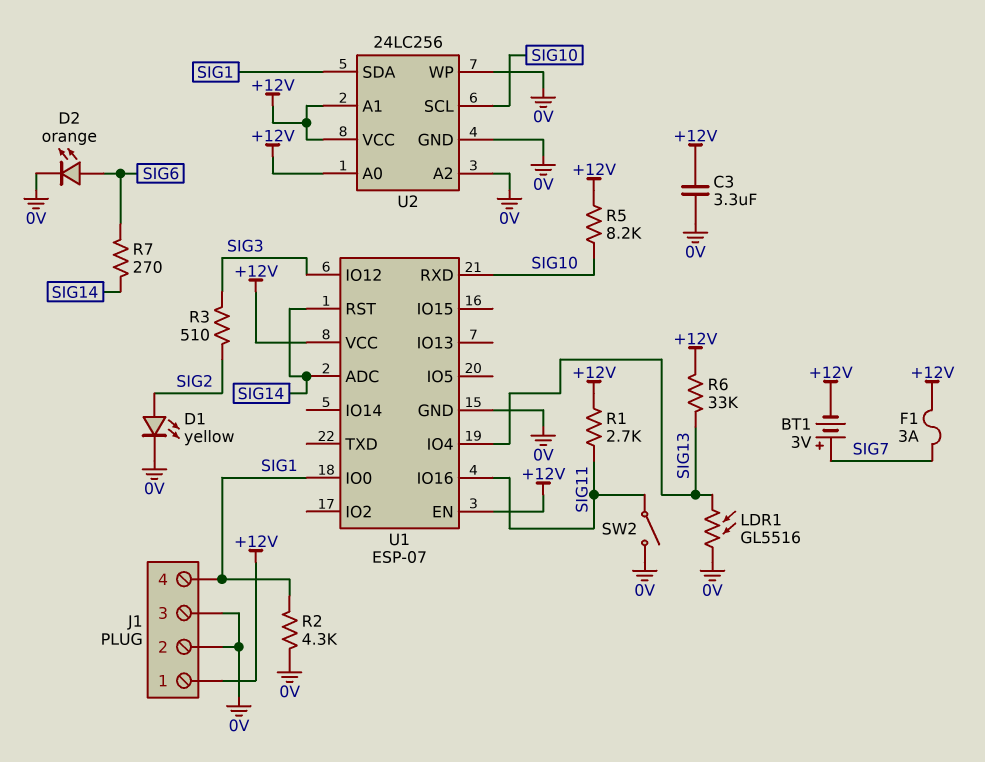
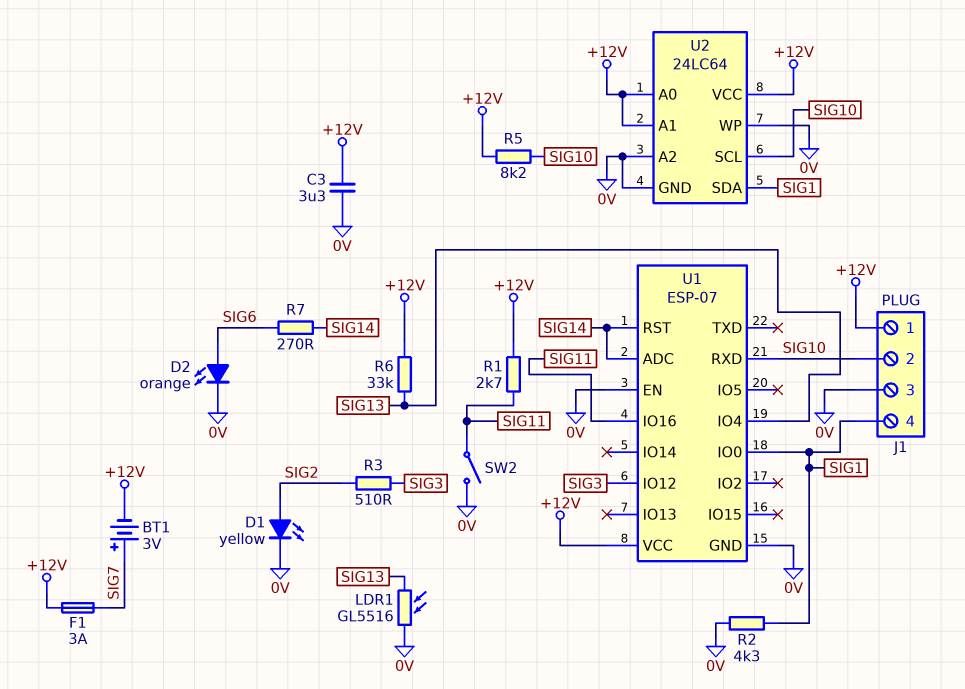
J1 pin 2: 0V -> SIG10
U1 pin EN: +12V -> 0V
U2: 24LC256 -> 24LC64

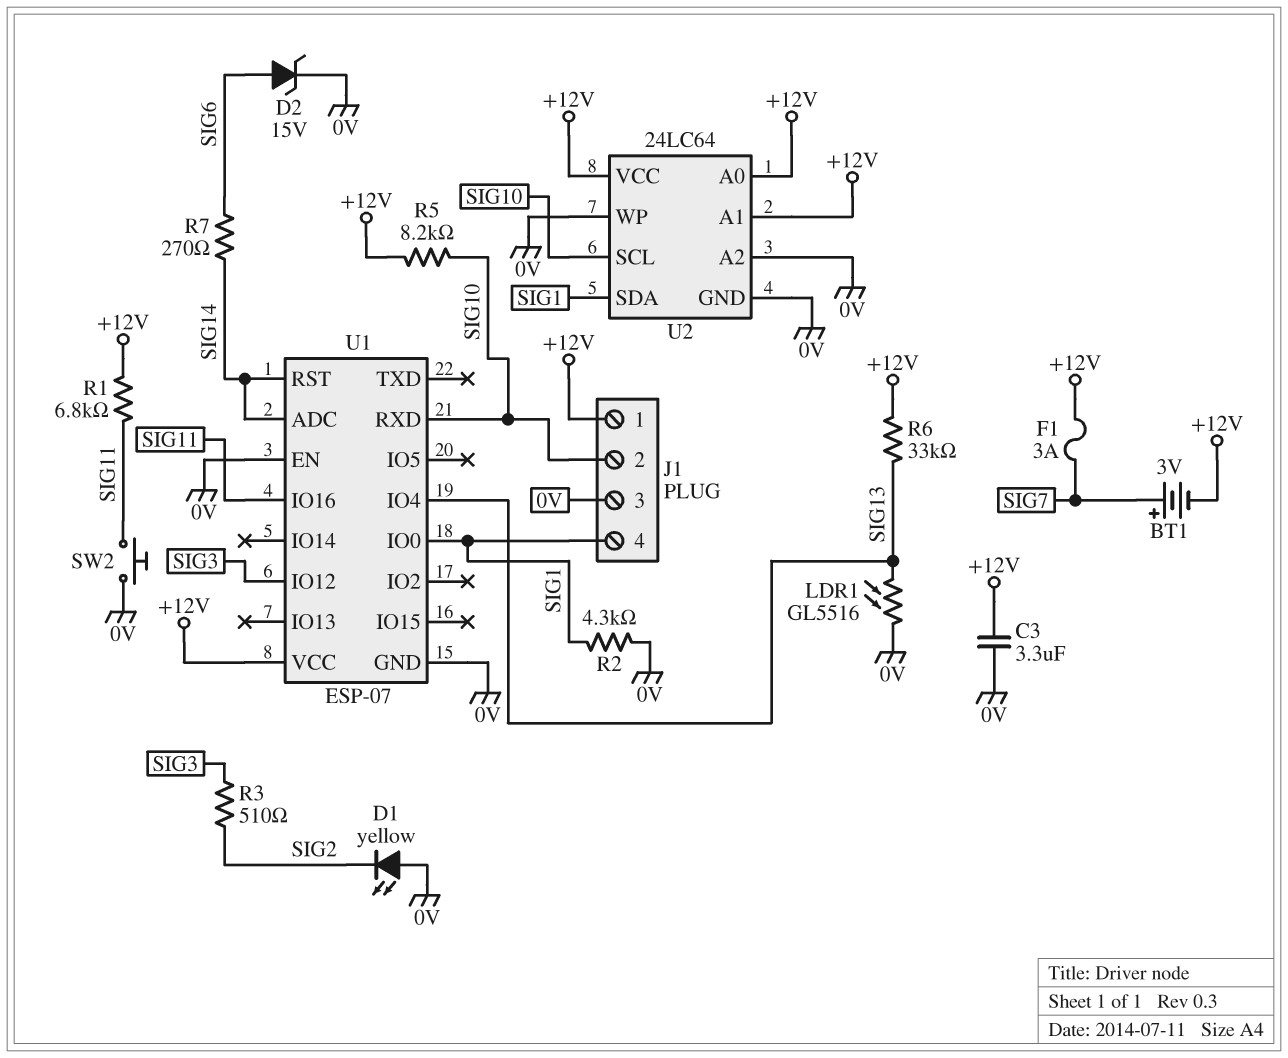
D1: LED yellow (A SIG2, K 0V) -> LED yellow (A 0V, K SIG2)
D2: LED orange (A SIG6, K 0V) -> zener 15V (A SIG6, K 0V)
R1: 2.7k (+12V, SIG11) -> 6.8k (+12V, SIG11)
SW2: switch (0V, SIG11) -> button (0V, SIG11)

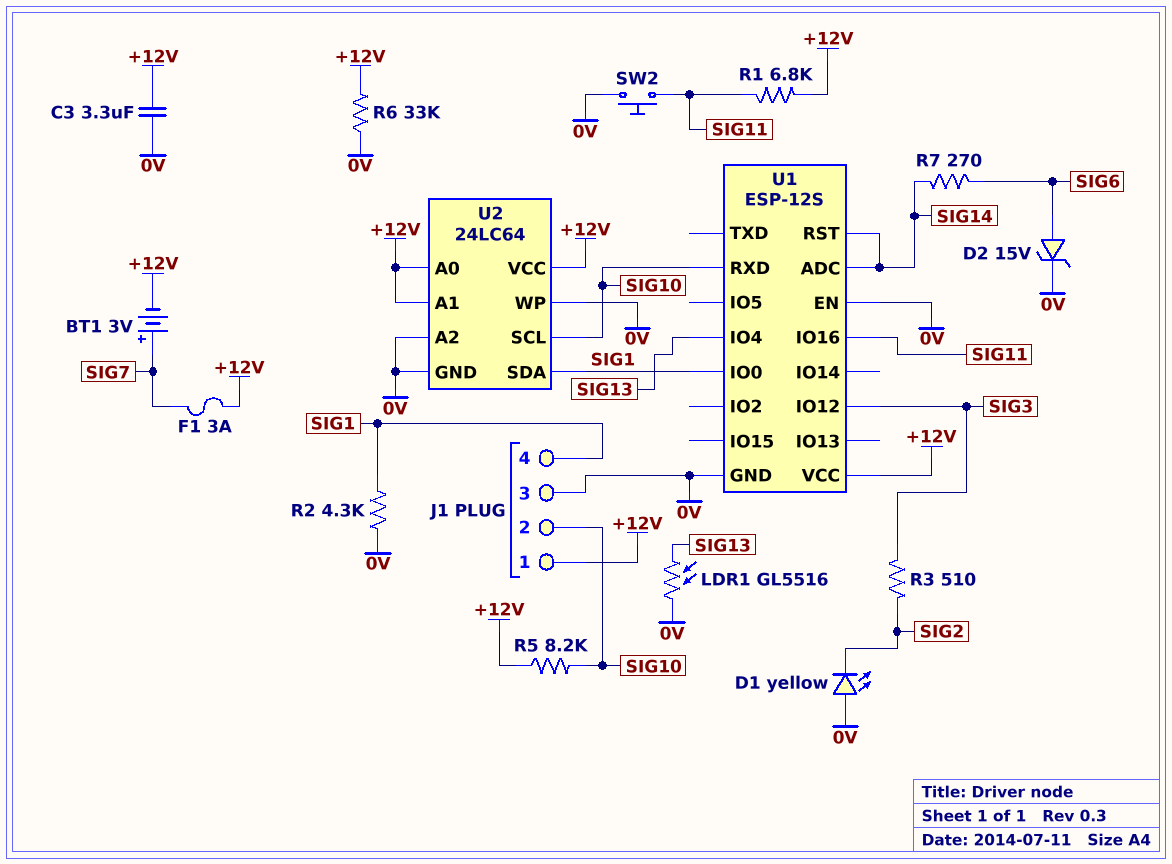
R6: 33k (+12V, SIG13) -> 33k (+12V, 0V)
U1: ESP-07 -> ESP-12S

